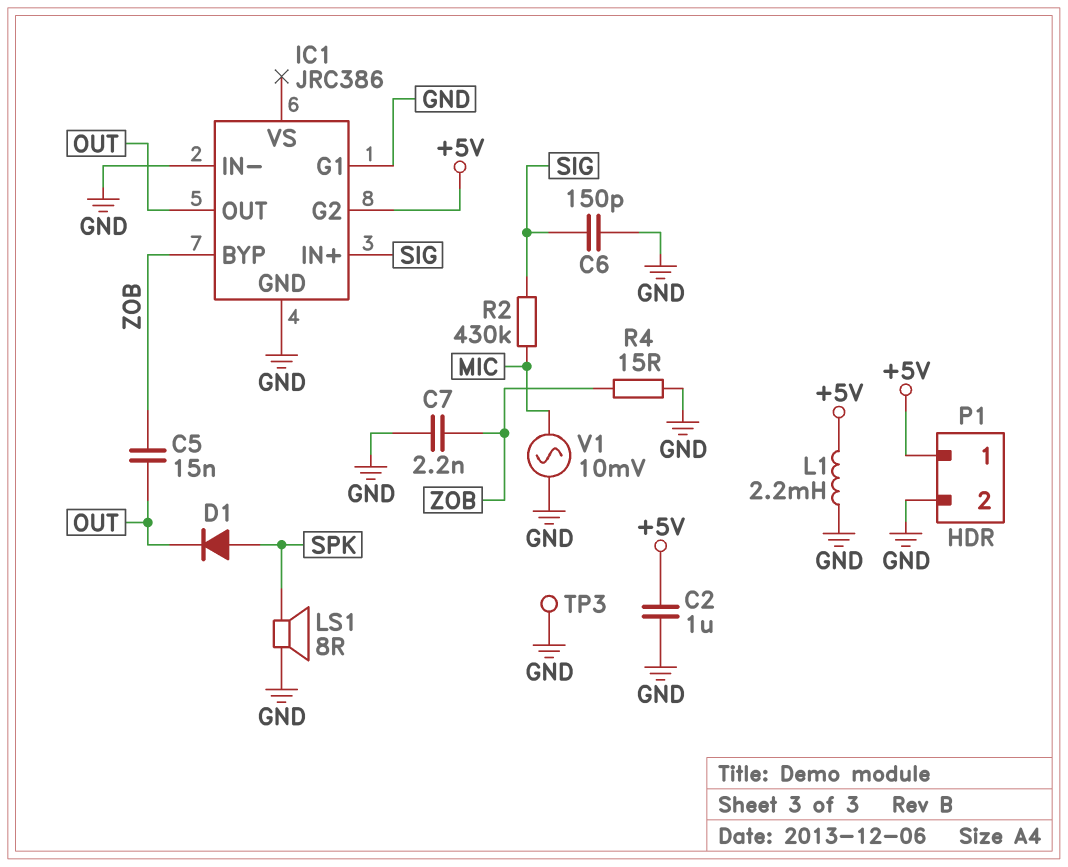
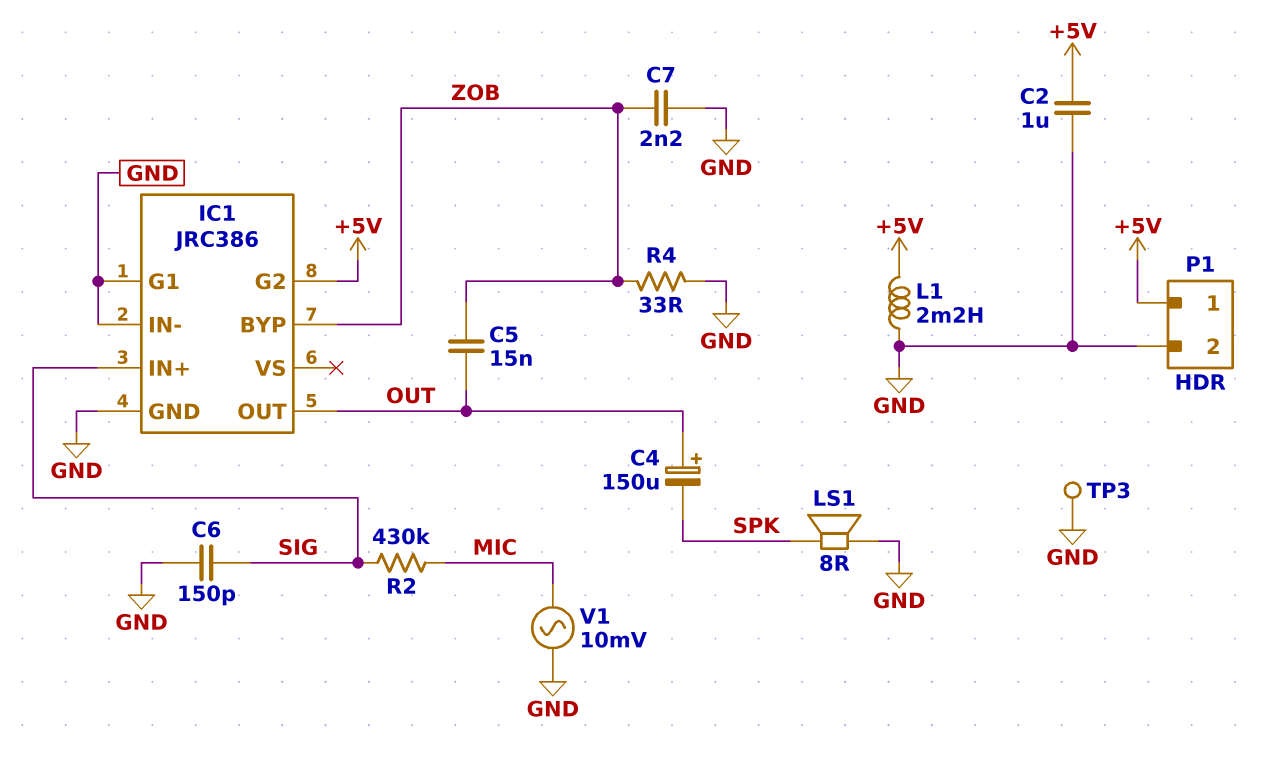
C4: none -> 150uF (plus OUT, minus SPK)
D1: diode (A SPK, K OUT) -> none
R4: 15 (GND, ZOB) -> 33 (GND, ZOB)

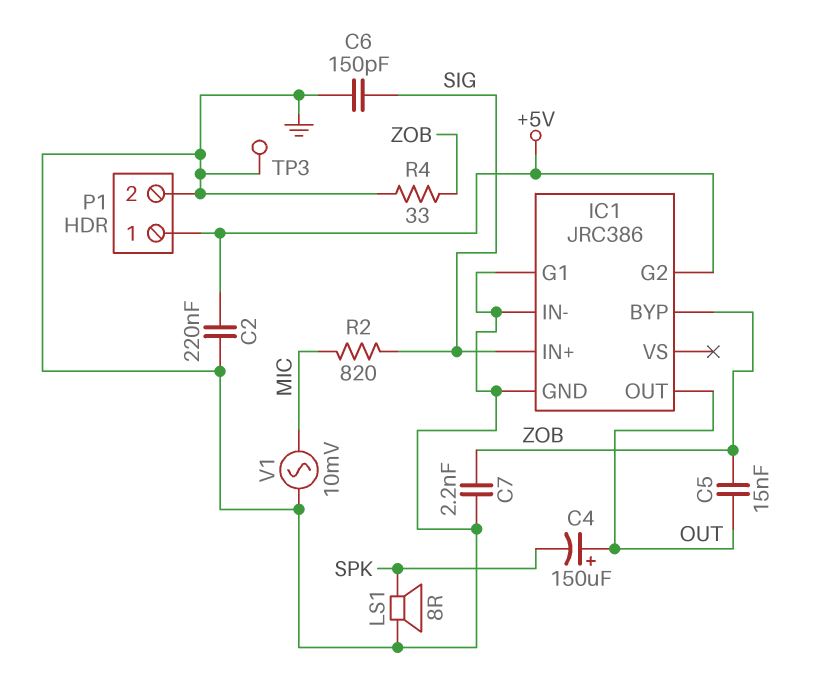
C2: 1uF (+5V, GND) -> 220nF (+5V, GND)
L1: 2.2mH (+5V, GND) -> none
R2: 430k (MIC, SIG) -> 820 (MIC, SIG)

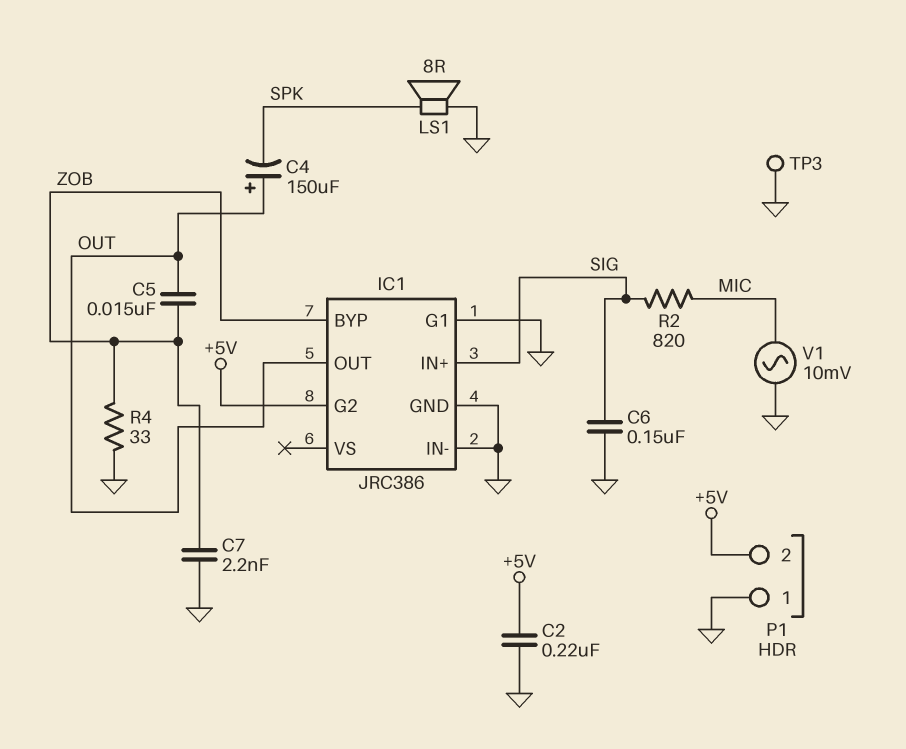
C6: 150pF (GND, SIG) -> 150nF (GND, SIG)
P1 pin 1: +5V -> GND
P1 pin 2: GND -> +5V

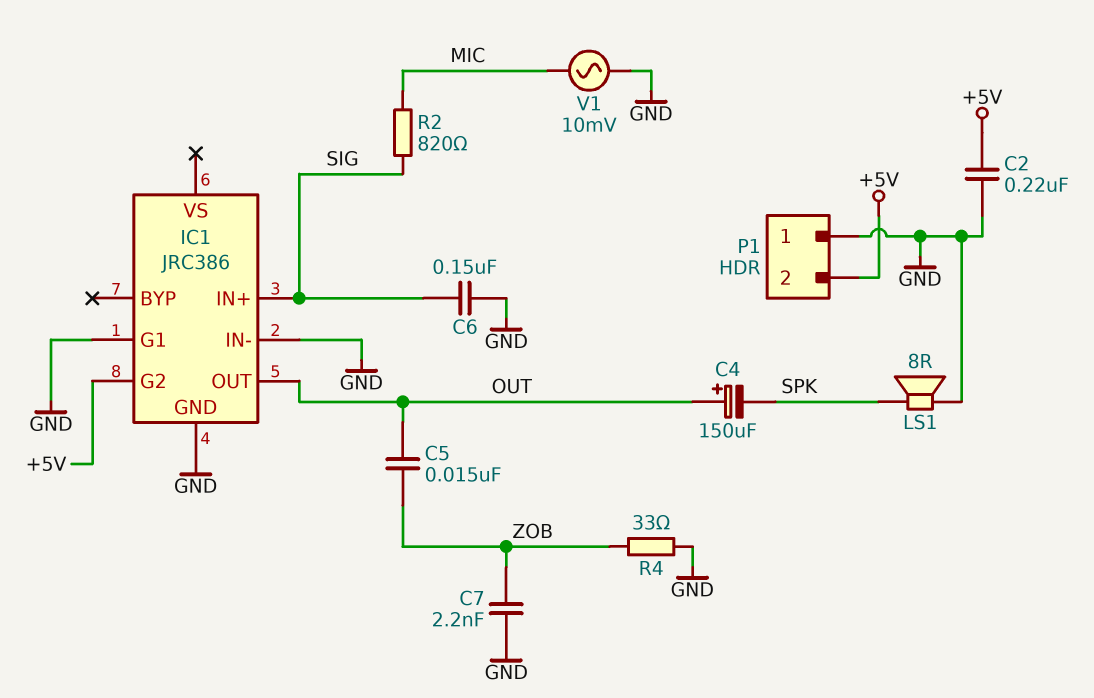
IC1 pin BYP: ZOB -> none
TP3: test point (GND) -> none

